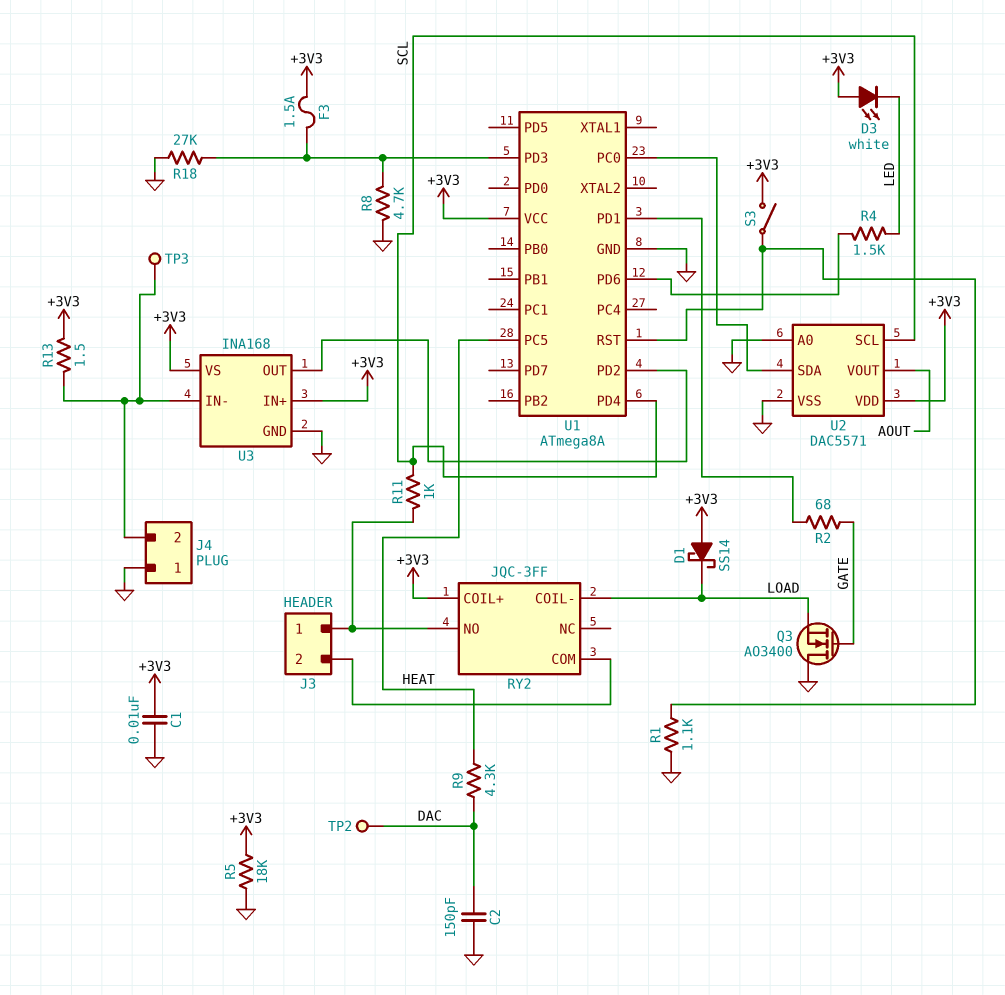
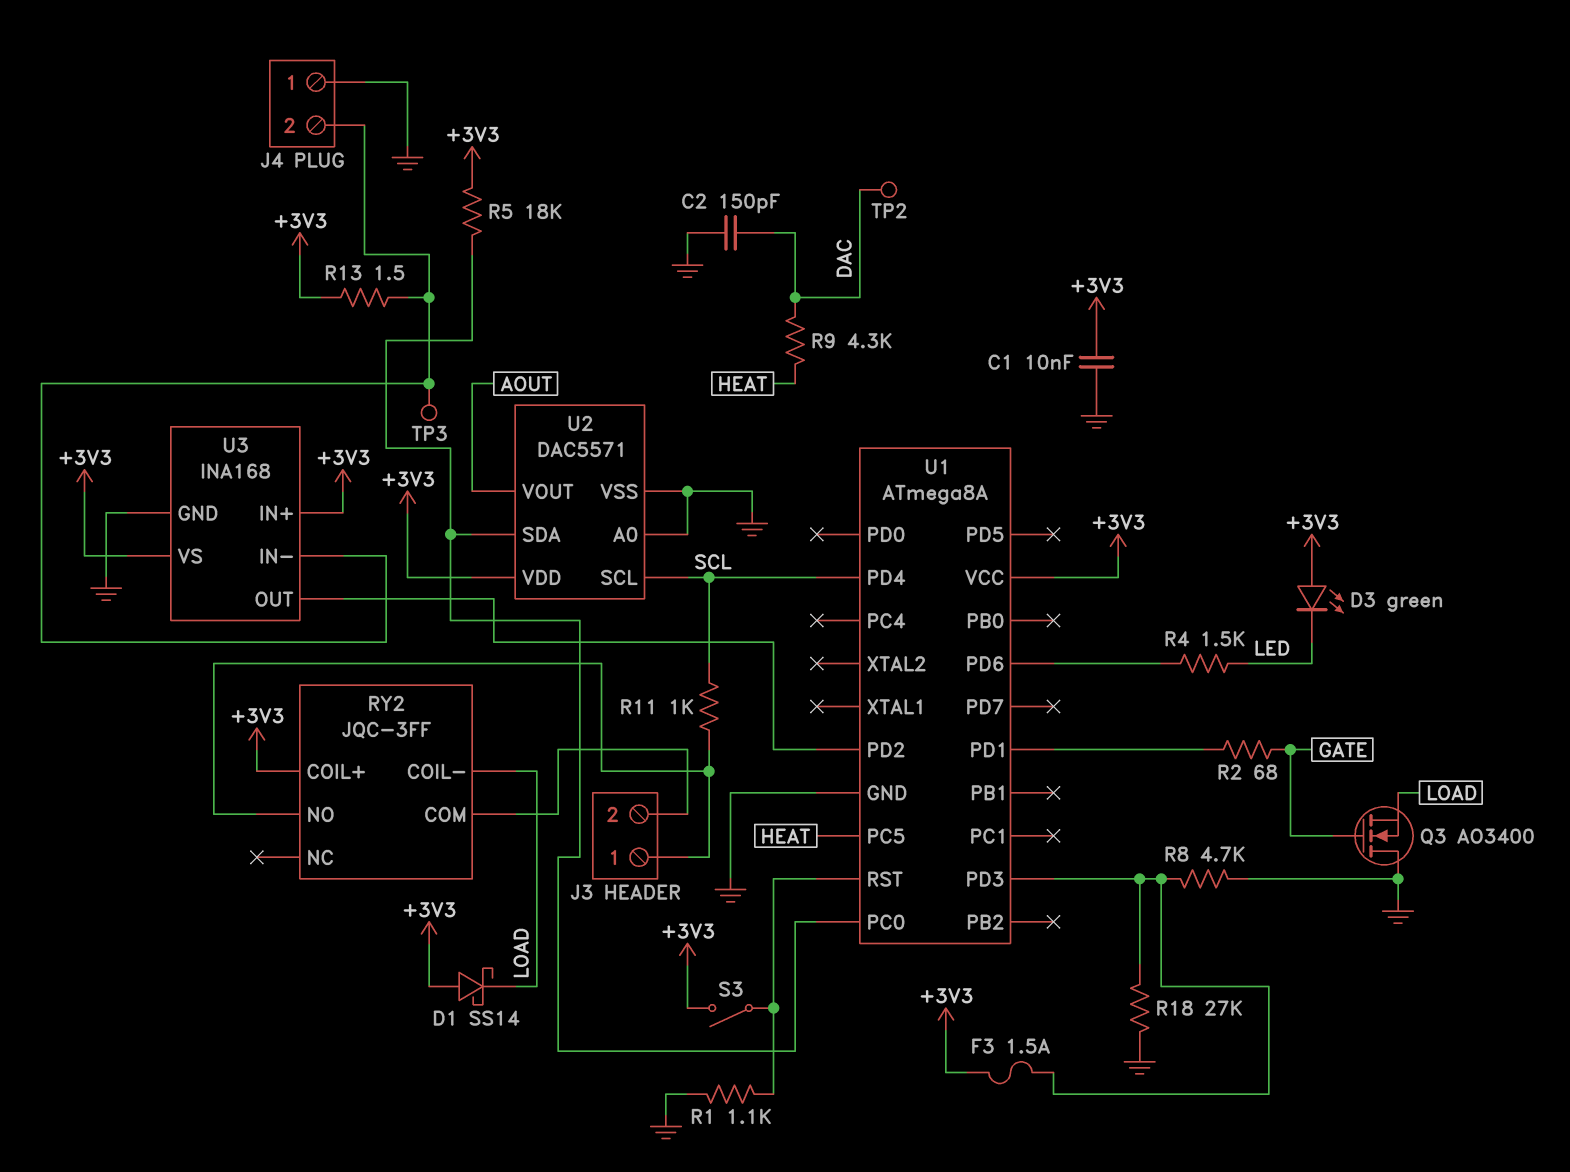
D3: LED white (A +3V3, K LED) -> LED green (A +3V3, K LED)
R5: 18k (+3V3, GND) -> 18k (+3V3, U1/PC0)

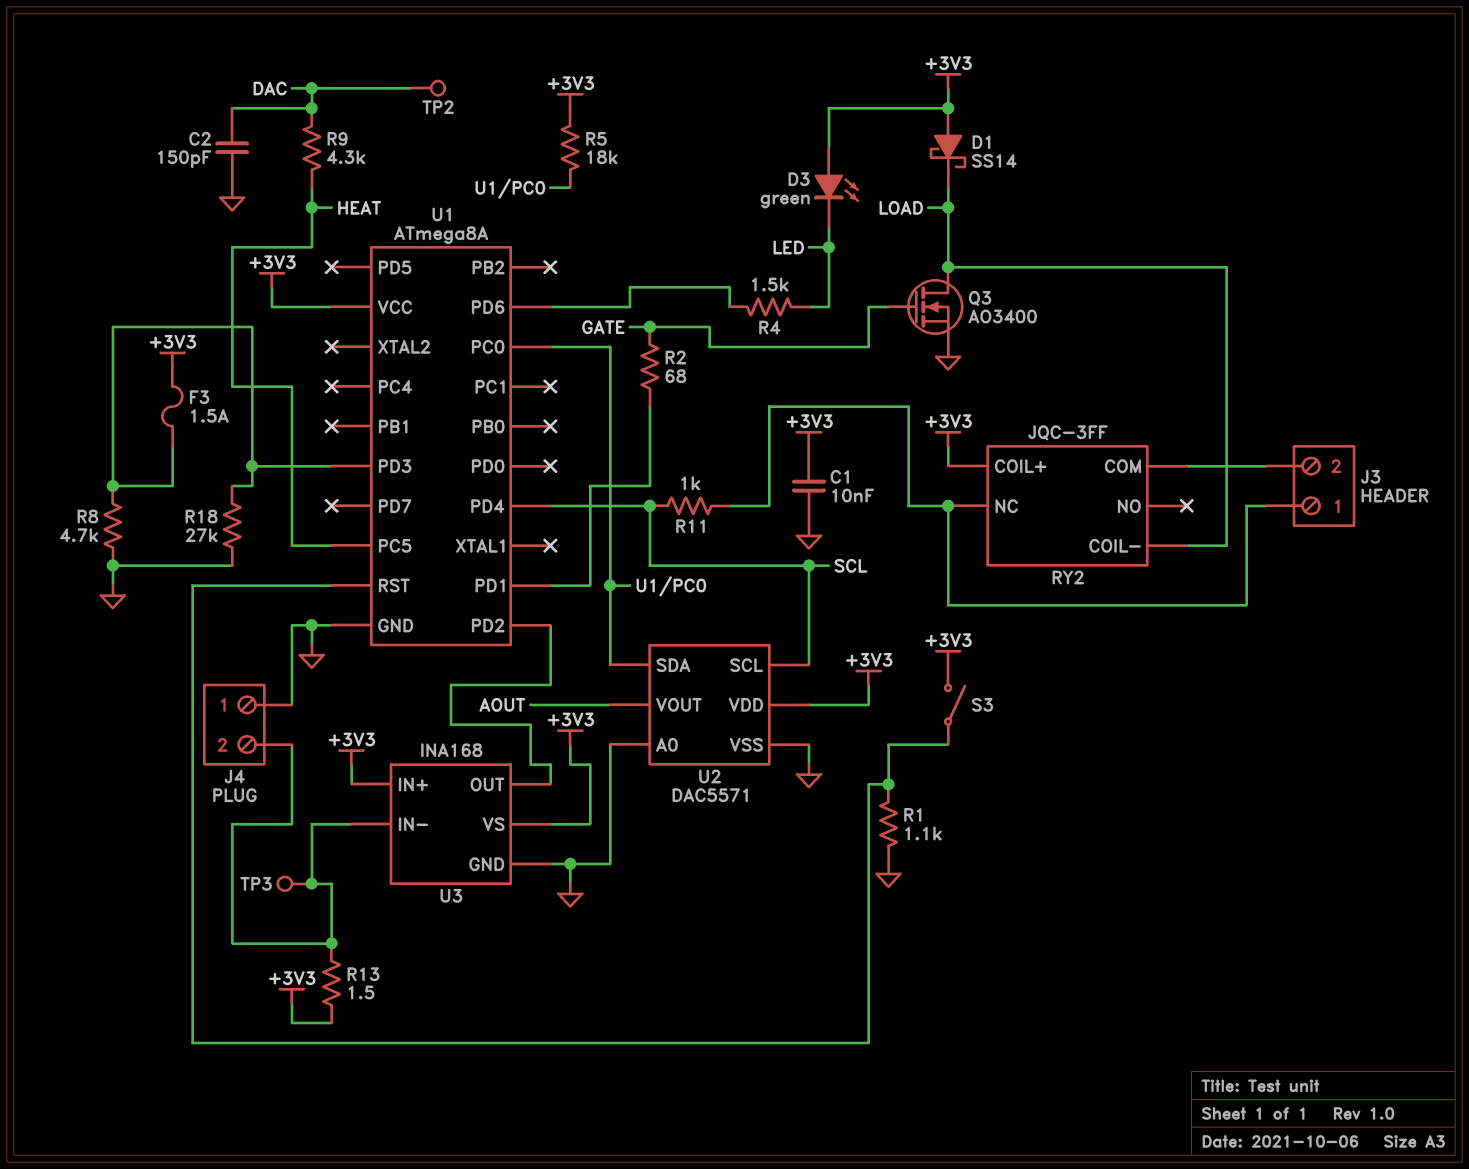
Q3: NMOS AO3400 (G GATE, D GND, S LOAD) -> NMOS AO3400 (G GATE, D LOAD, S GND)
RY2 pin NC: none -> J3/1
RY2 pin NO: J3/1 -> none

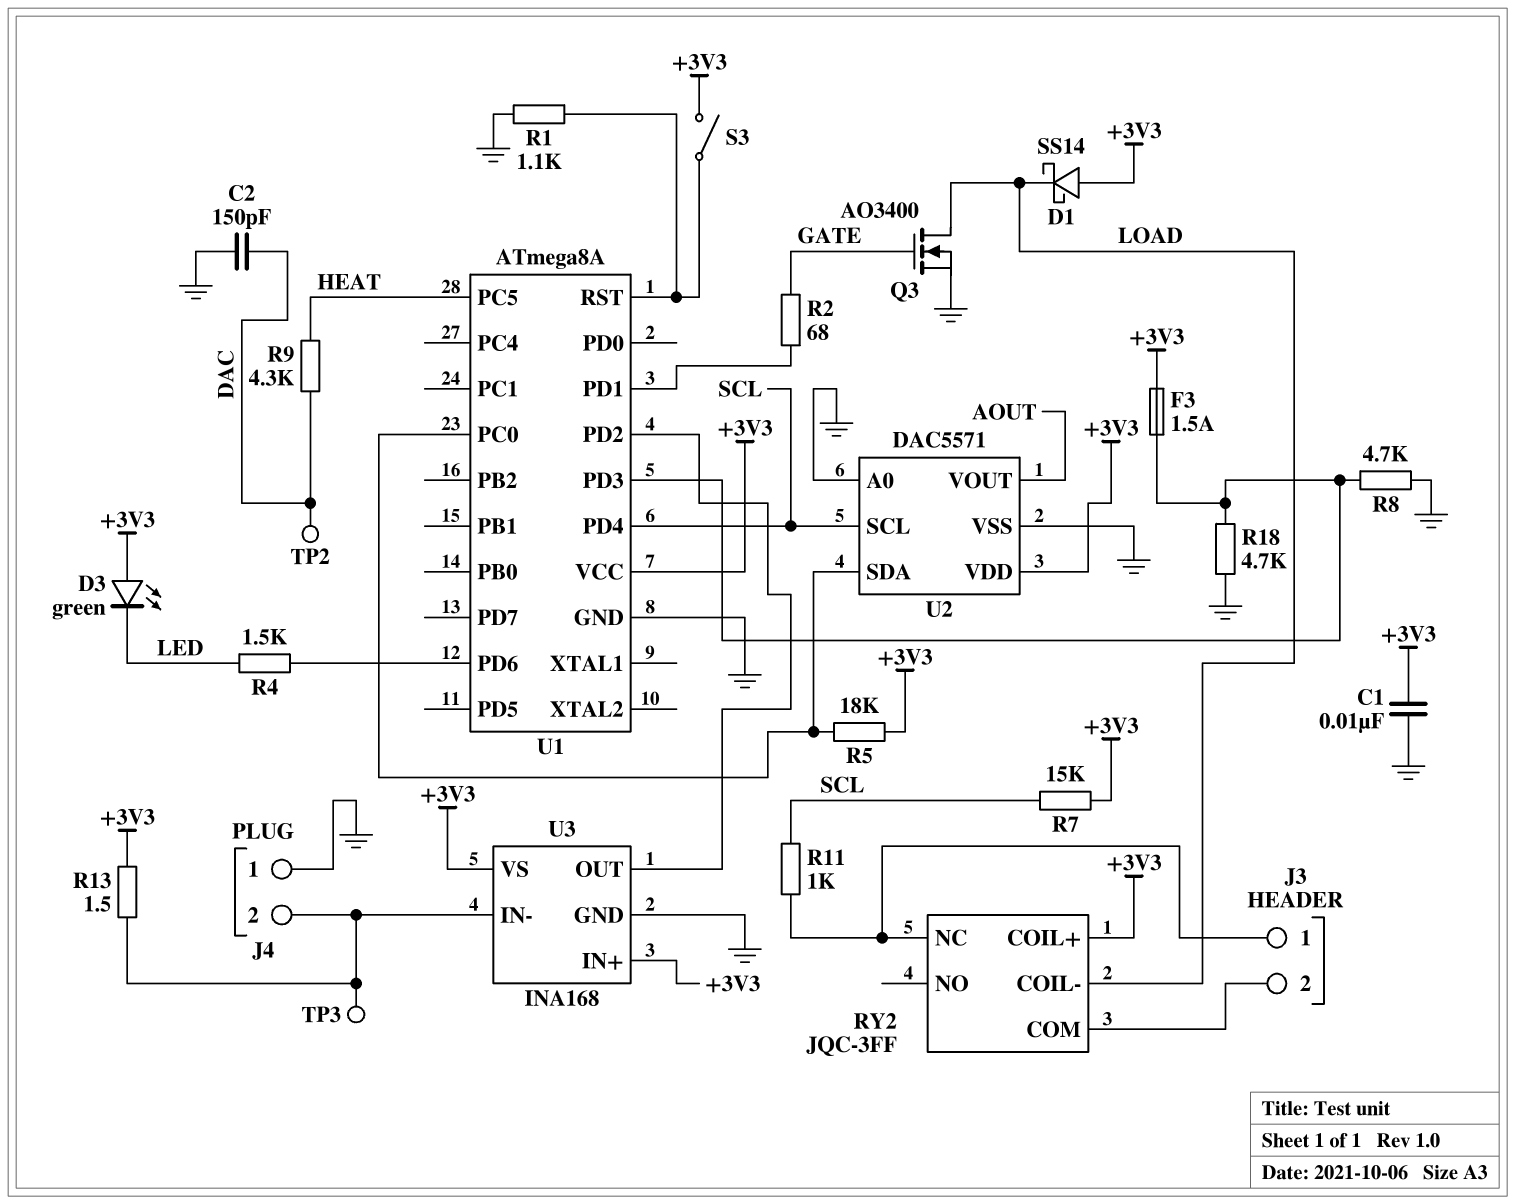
R7: none -> 15k (+3V3, SCL)
R18: 27k (GND, U1/PD3) -> 4.7k (GND, U1/PD3)

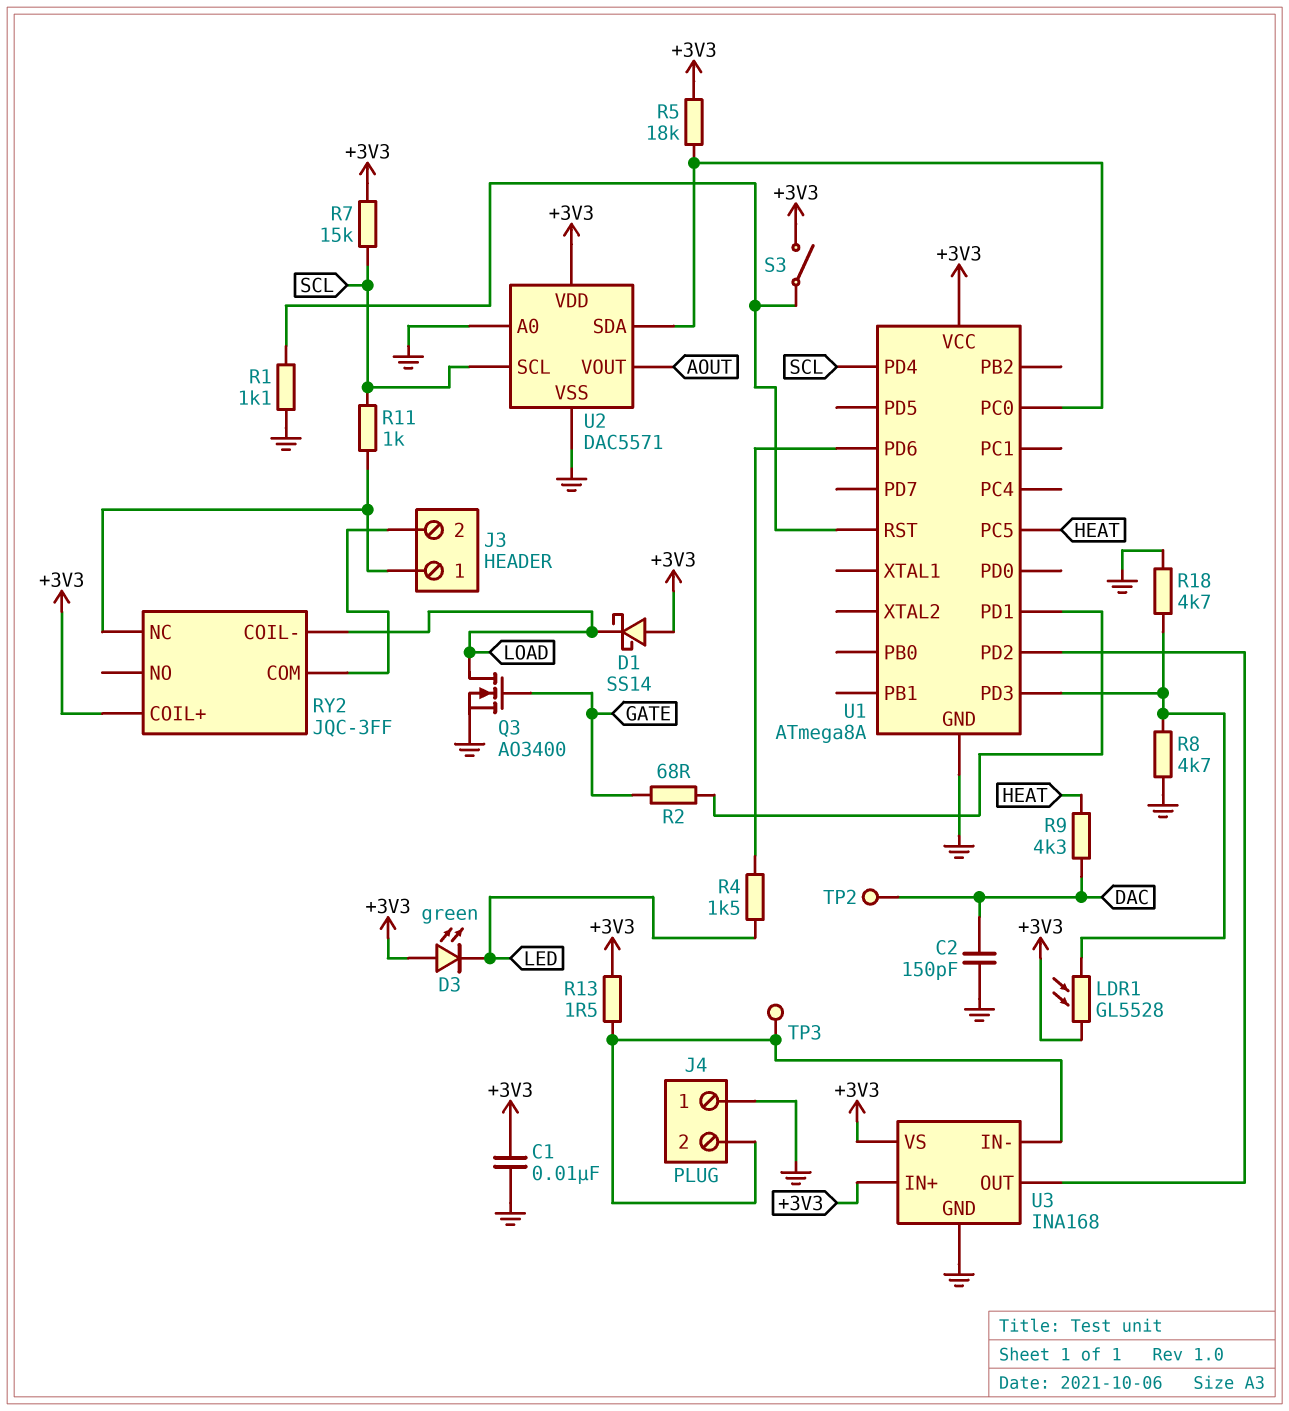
F3: 1.5A (+3V3, U1/PD3) -> none
LDR1: none -> GL5528 (+3V3, U1/PD3)

